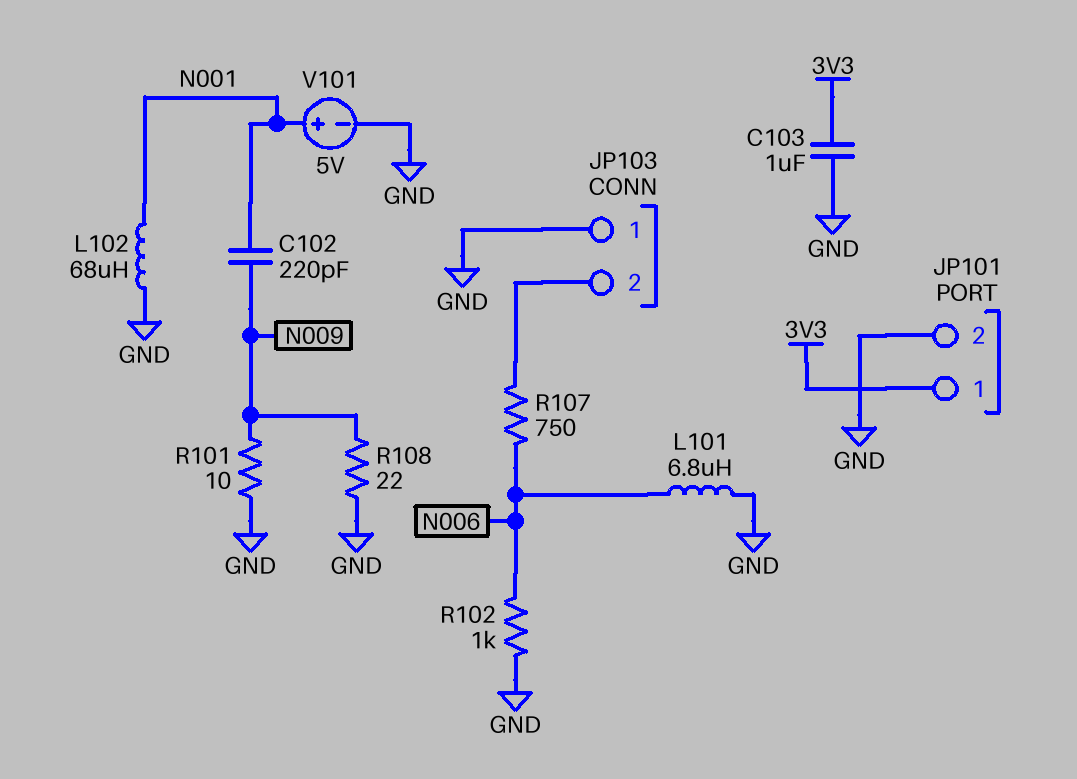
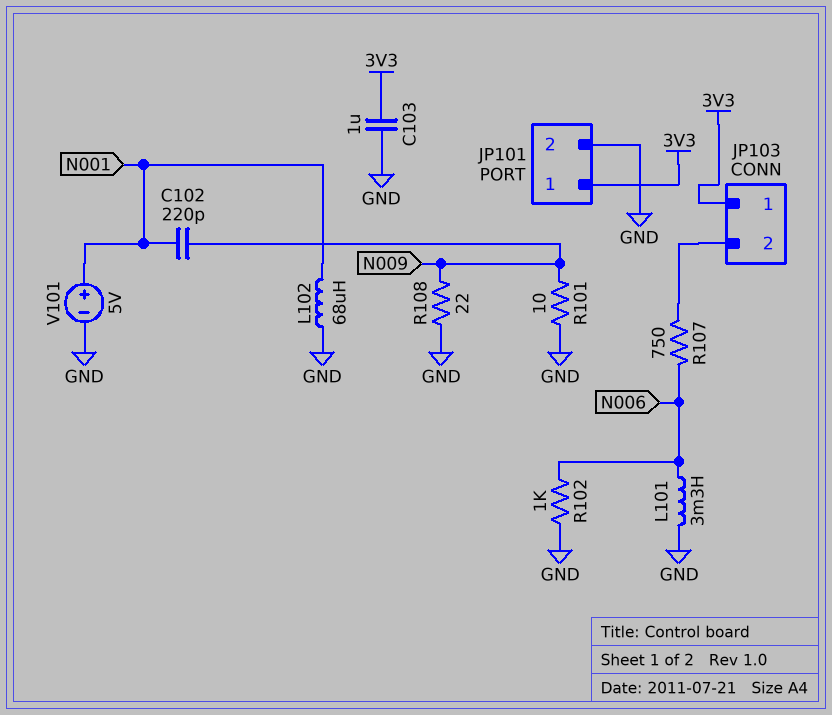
JP103 pin 1: GND -> 3V3
L101: 6.8uH (GND, N006) -> 3.3mH (GND, N006)

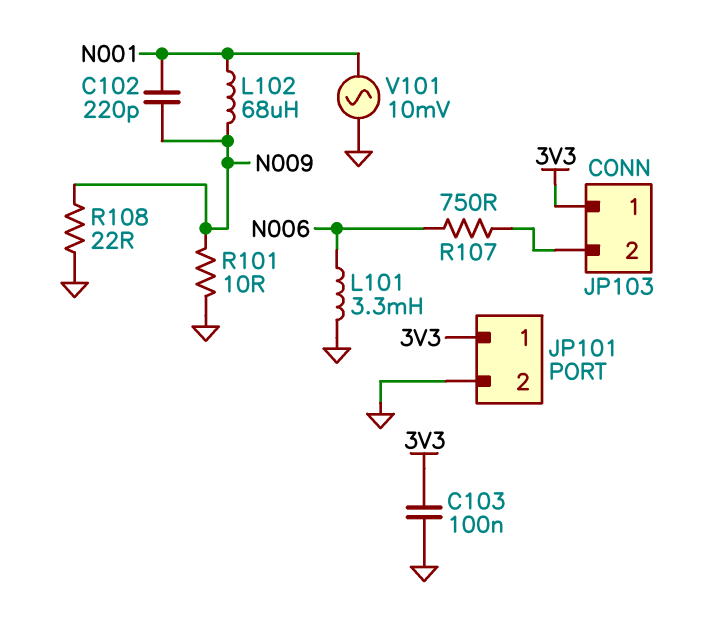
C103: 1uF (3V3, GND) -> 100nF (3V3, GND)
L102: 68uH (GND, N001) -> 68uH (N001, N009)
R102: 1k (GND, N006) -> none
V101: 5V (plus N001, minus GND) -> AC 10mV (GND, N001)

